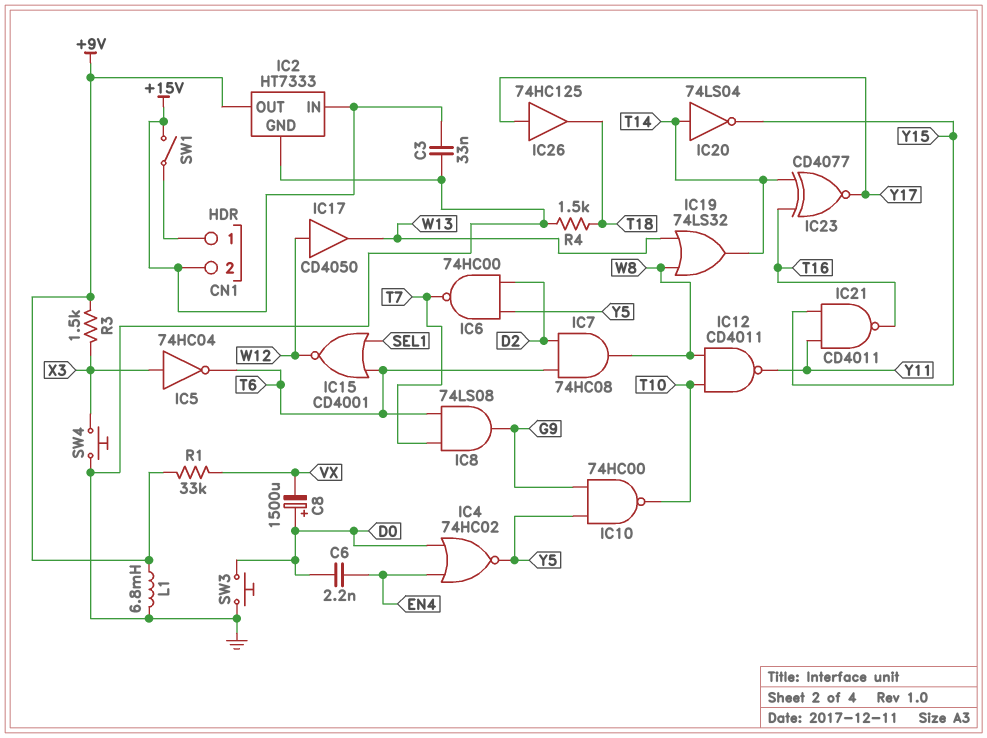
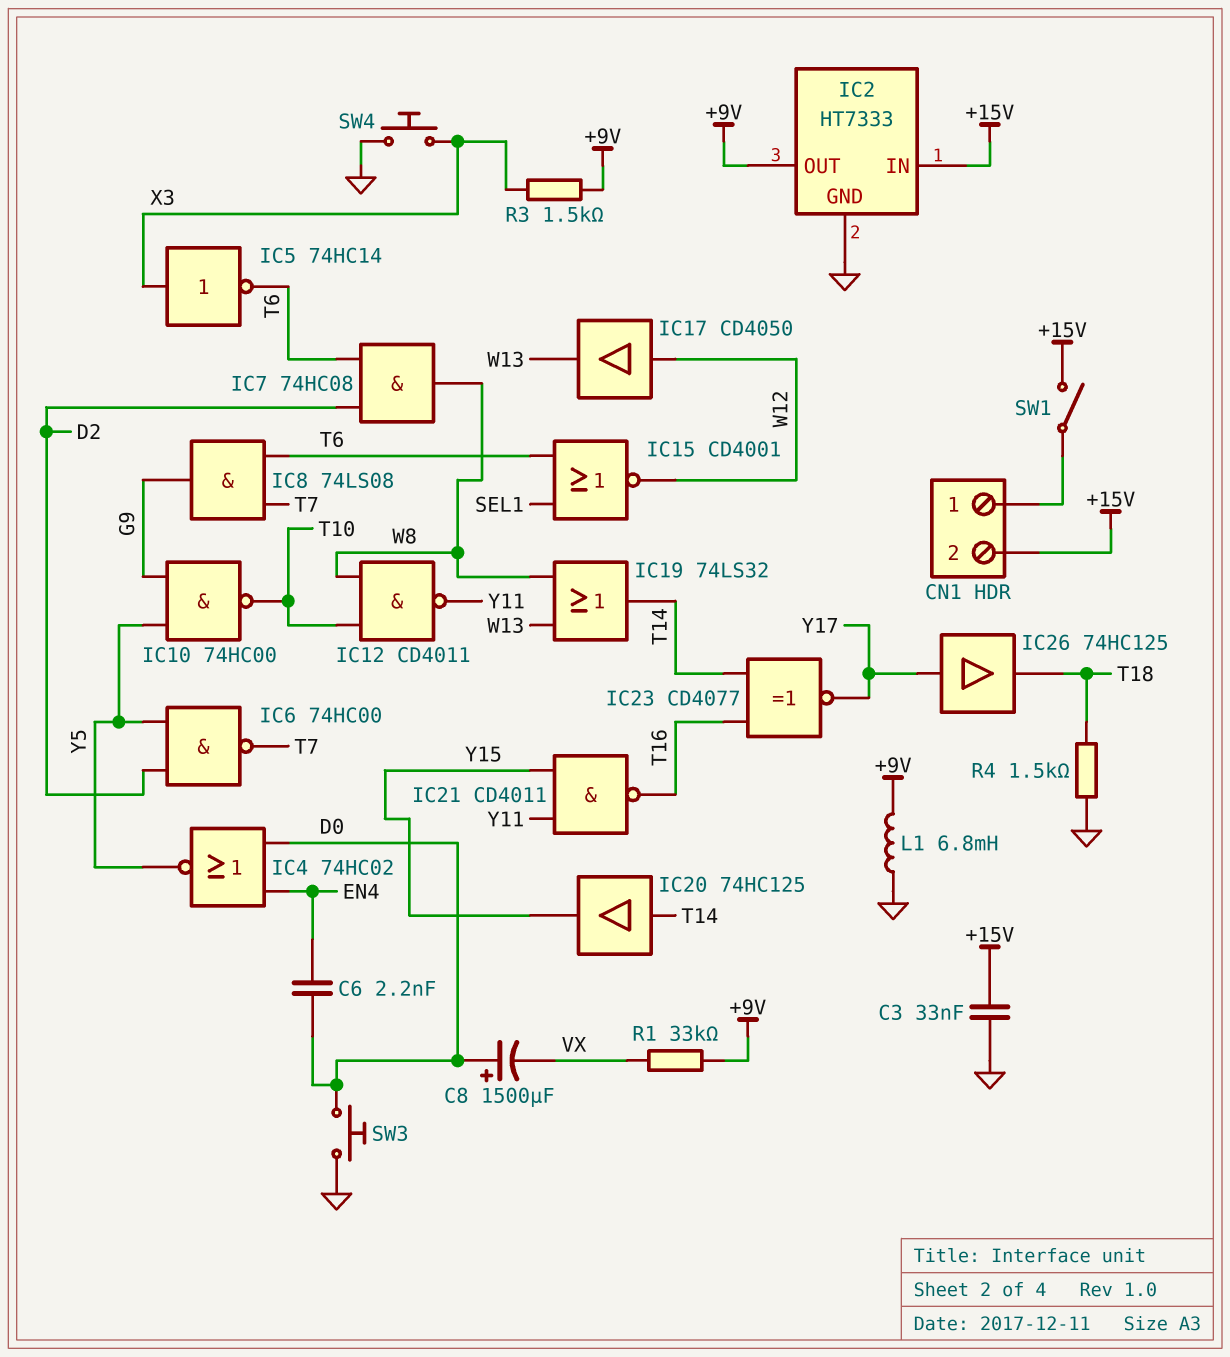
IC5: NOT 74HC04 (in X3, out T6) -> NOT 74HC14 (in X3, out T6)
IC20: NOT 74LS04 (in T14, out Y15) -> buffer 74HC125 (in T14, out Y15)

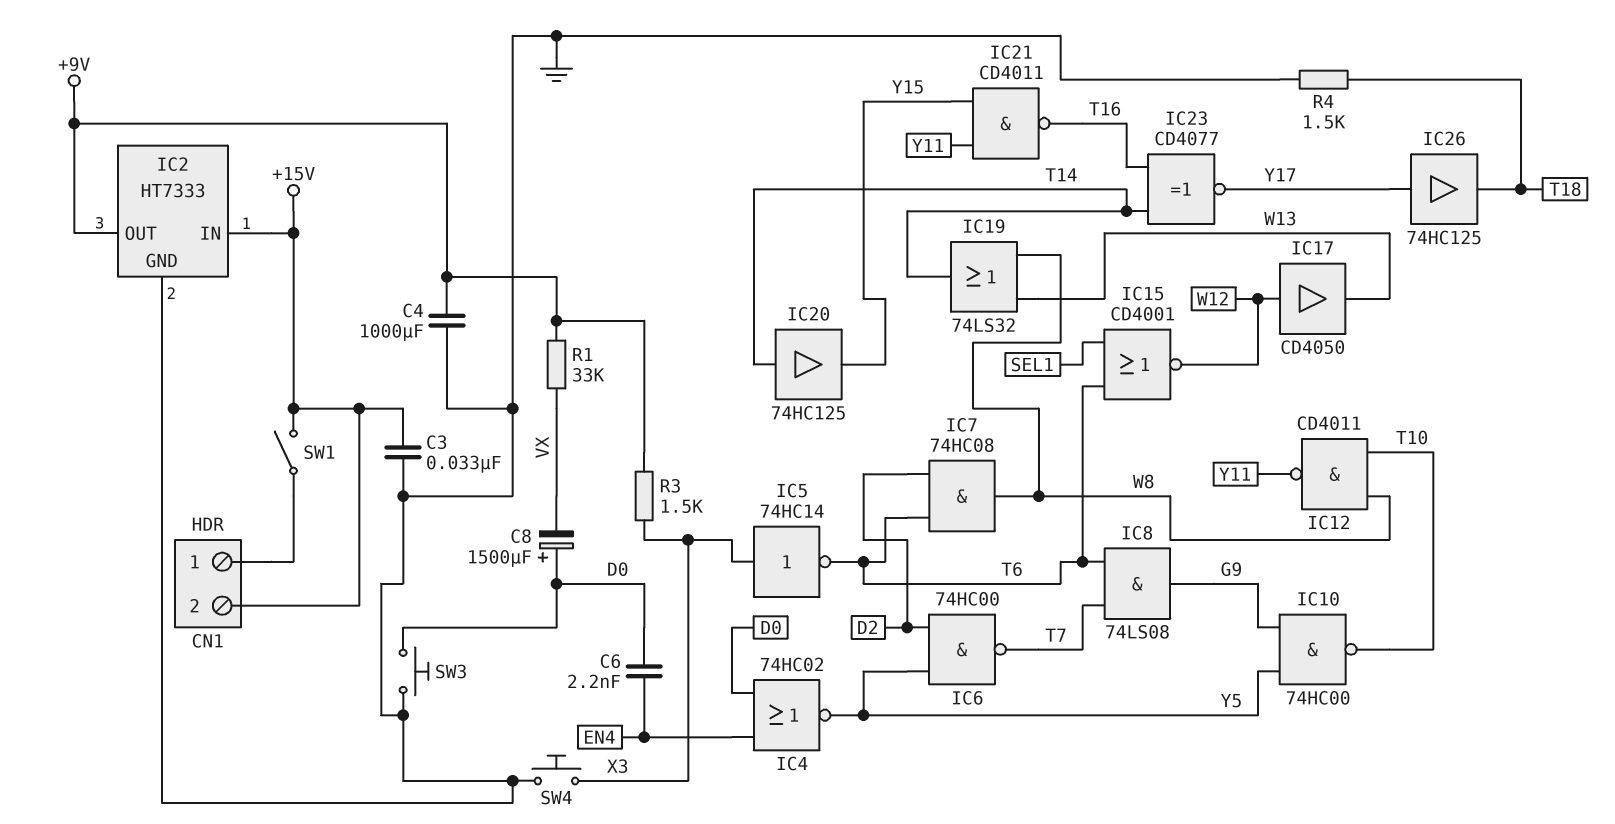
C4: none -> 1000uF (+9V, GND)
L1: 6.8mH (+9V, GND) -> none

